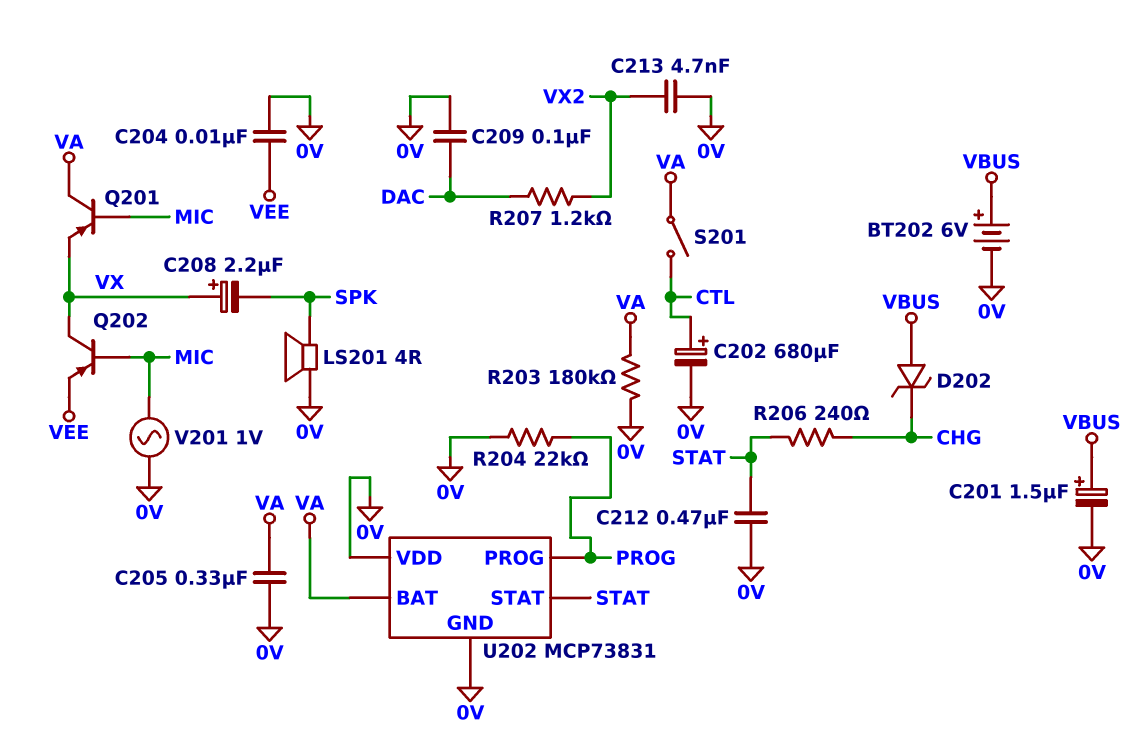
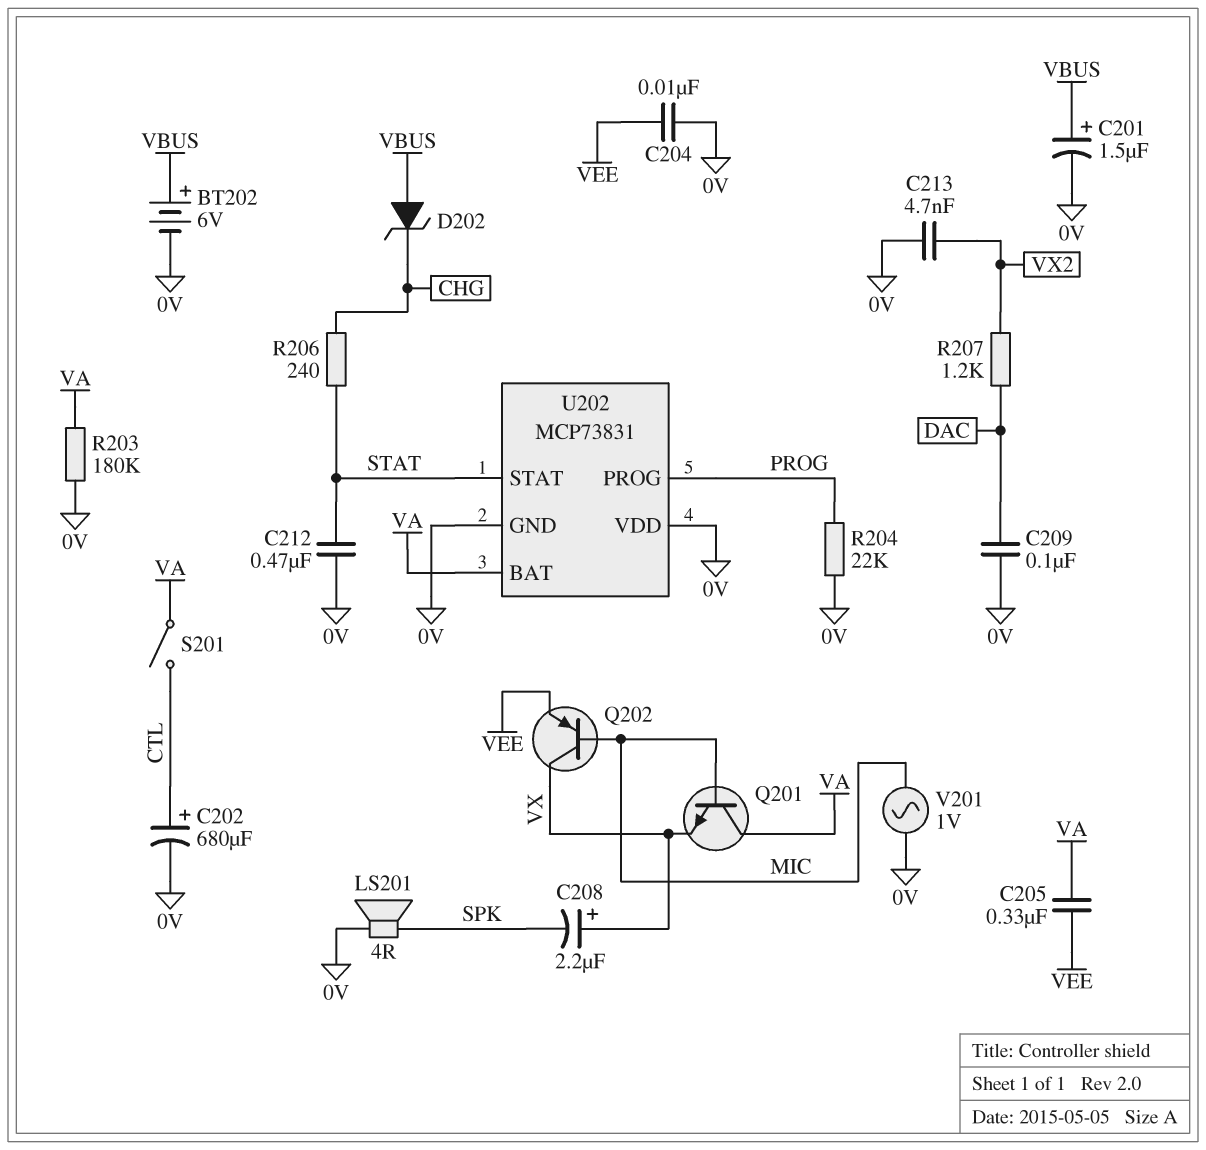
C205: 330nF (0V, VA) -> 330nF (VA, VEE)
Q201: PNP (B MIC, C VA, E VX) -> NPN (B MIC, C VA, E VX)

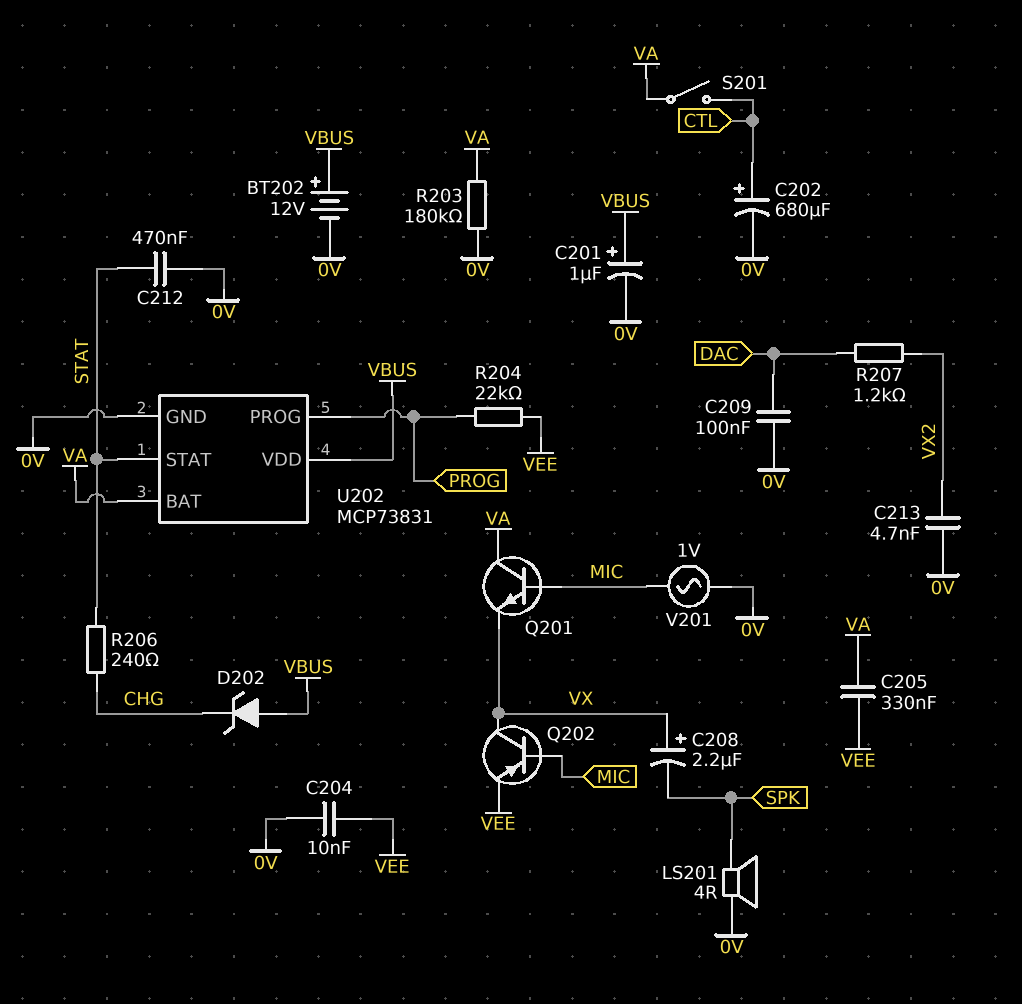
BT202: 6V (plus VBUS, minus 0V) -> 12V (plus VBUS, minus 0V)
C201: 1.5uF (plus VBUS, minus 0V) -> 1uF (plus VBUS, minus 0V)
R204: 22k (0V, PROG) -> 22k (PROG, VEE)
U202 pin VDD: 0V -> VBUS

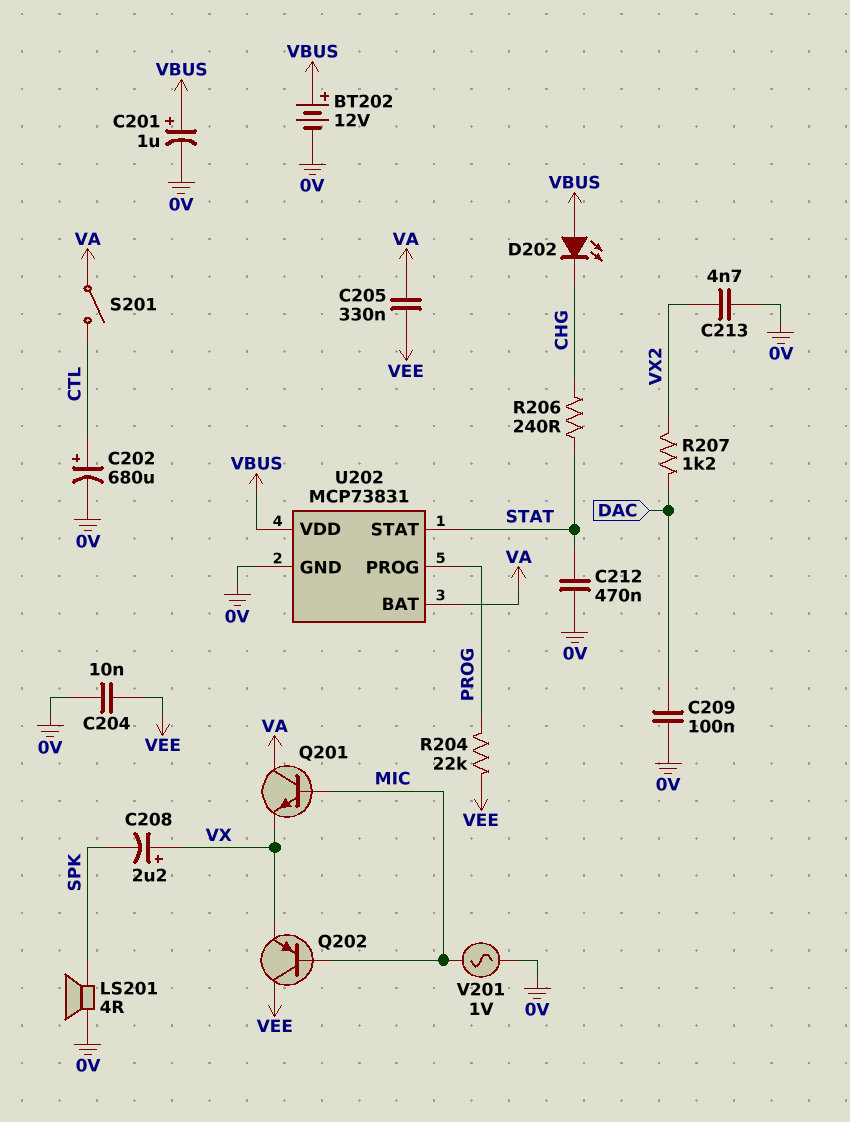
D202: zener (A VBUS, K CHG) -> LED (A VBUS, K CHG)
Q202: PNP (B MIC, C VX, E VEE) -> PNP (B MIC, C VEE, E VX)
R203: 180k (0V, VA) -> none

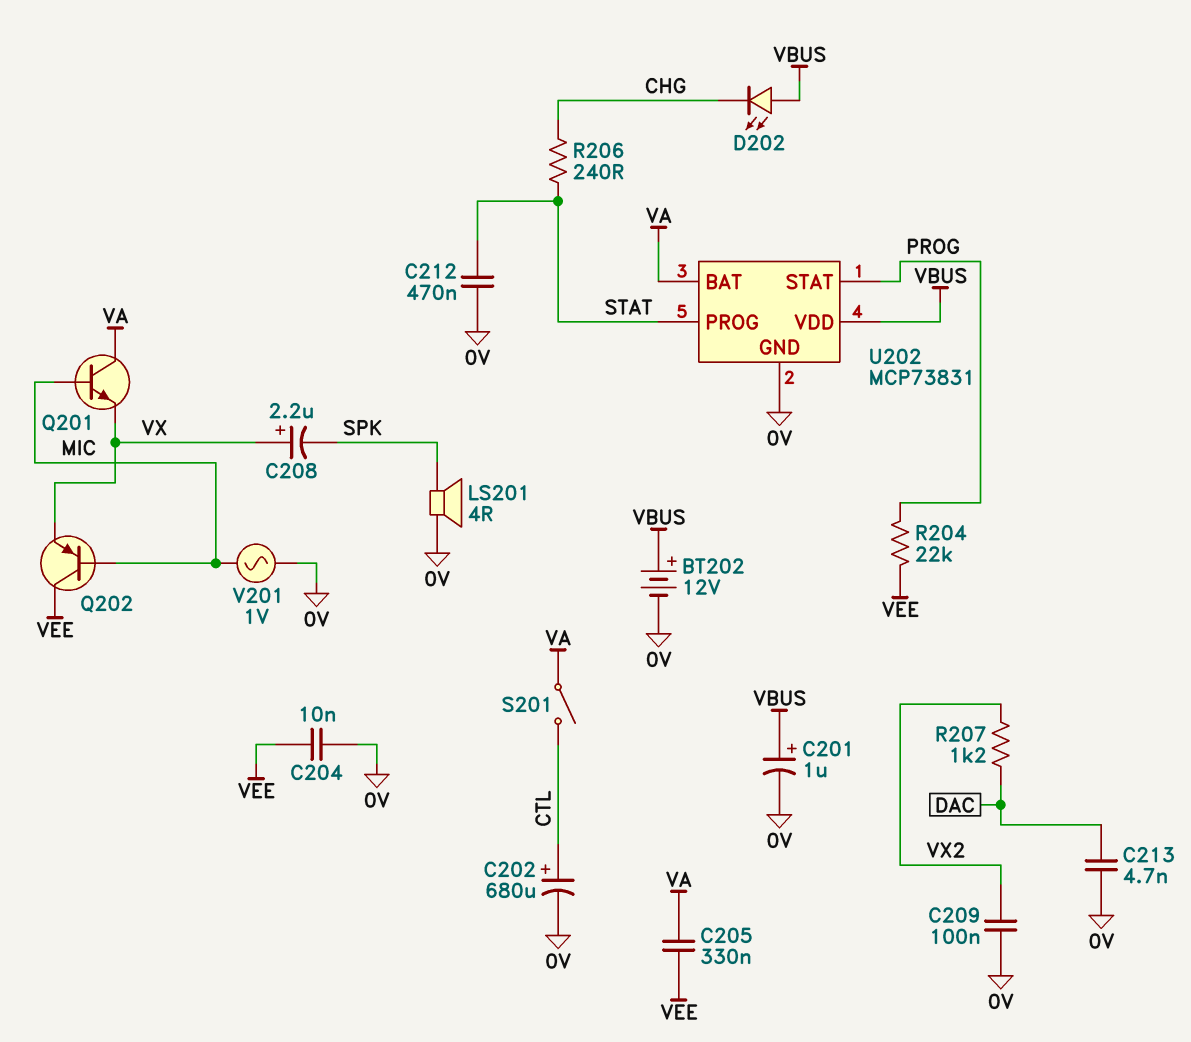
C209: 100nF (0V, DAC) -> 100nF (0V, VX2)
C213: 4.7nF (0V, VX2) -> 4.7nF (0V, DAC)
U202 pin PROG: PROG -> STAT
U202 pin STAT: STAT -> PROG

